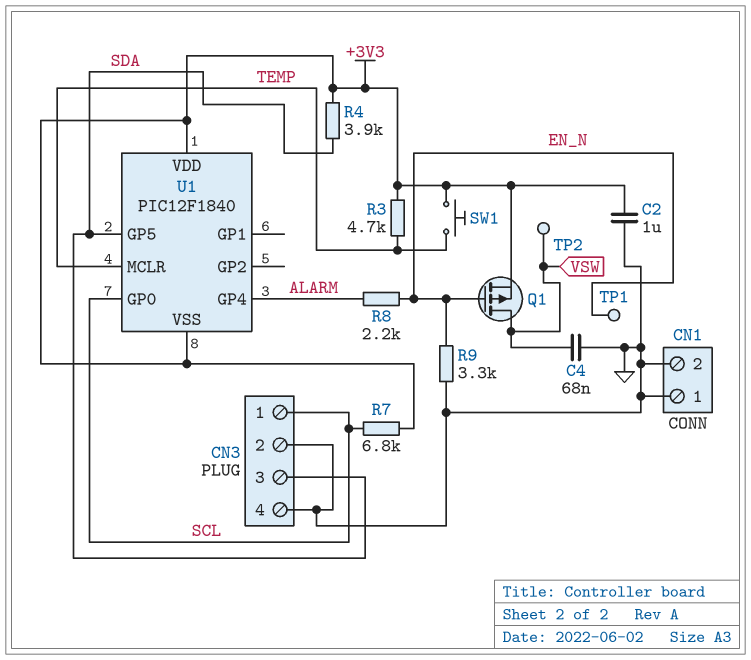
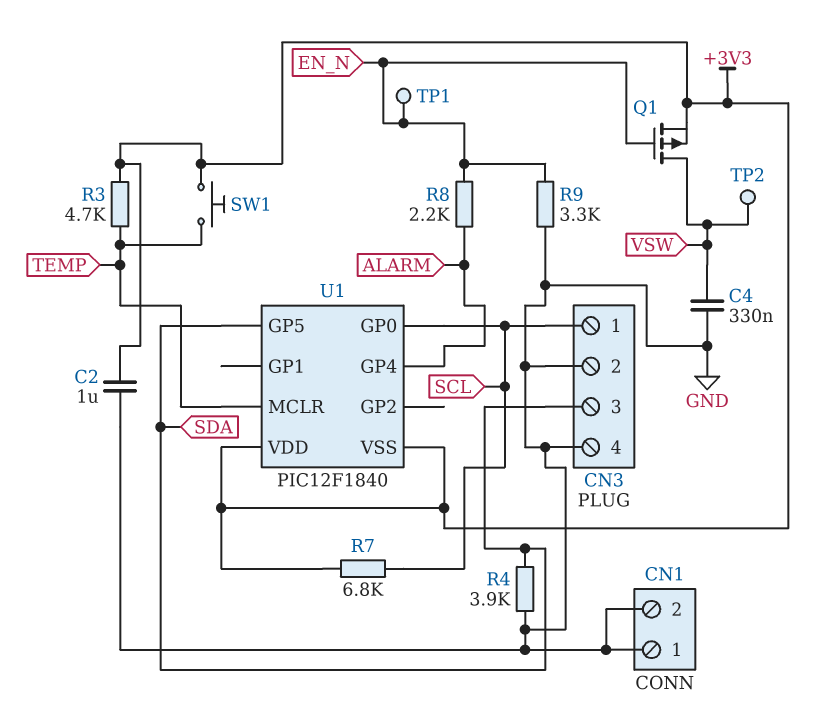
C4: 68nF (GND, VSW) -> 330nF (GND, VSW)
R4: 3.9k (+3V3, SDA) -> 3.9k (GND, SDA)

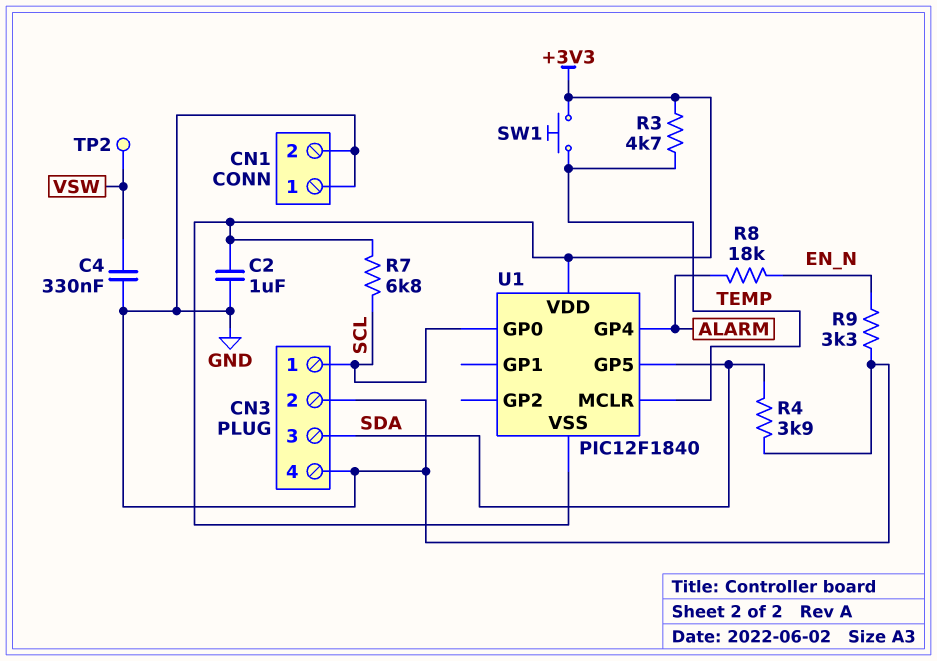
Q1: PMOS (G EN_N, D VSW, S +3V3) -> none
R8: 2.2k (ALARM, EN_N) -> 18k (ALARM, EN_N)
TP1: test point (EN_N) -> none

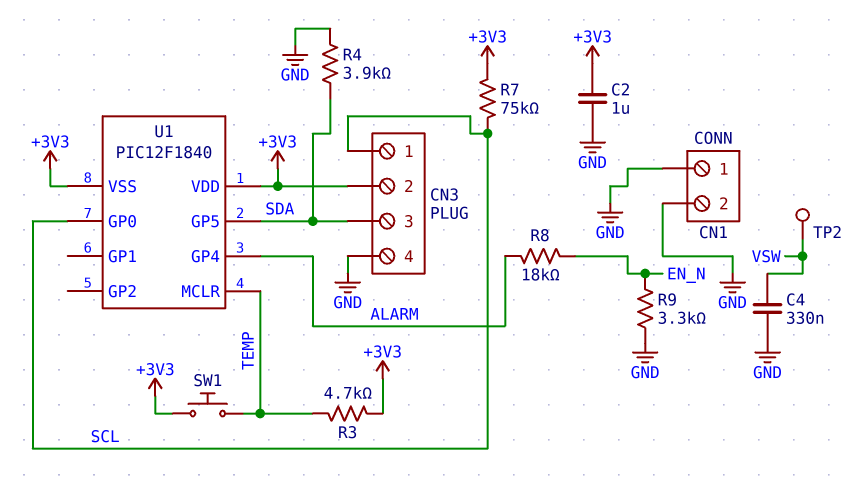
CN3 pin 2: GND -> +3V3
R7: 6.8k (+3V3, SCL) -> 75k (+3V3, SCL)

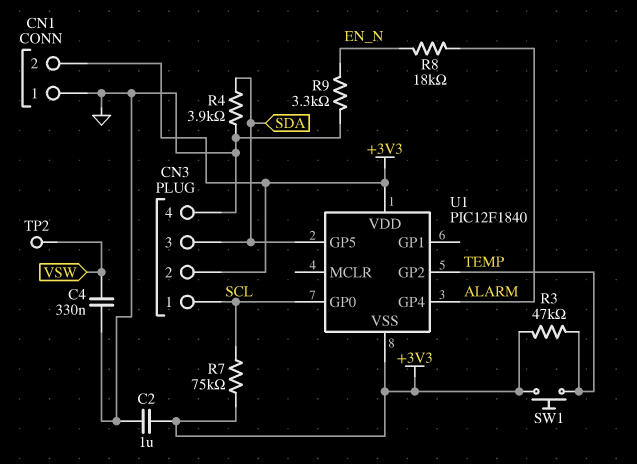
CN1 pin 2: GND -> +3V3
R3: 4.7k (+3V3, TEMP) -> 47k (+3V3, TEMP)
U1 pin GP2: none -> TEMP
U1 pin MCLR: TEMP -> none

